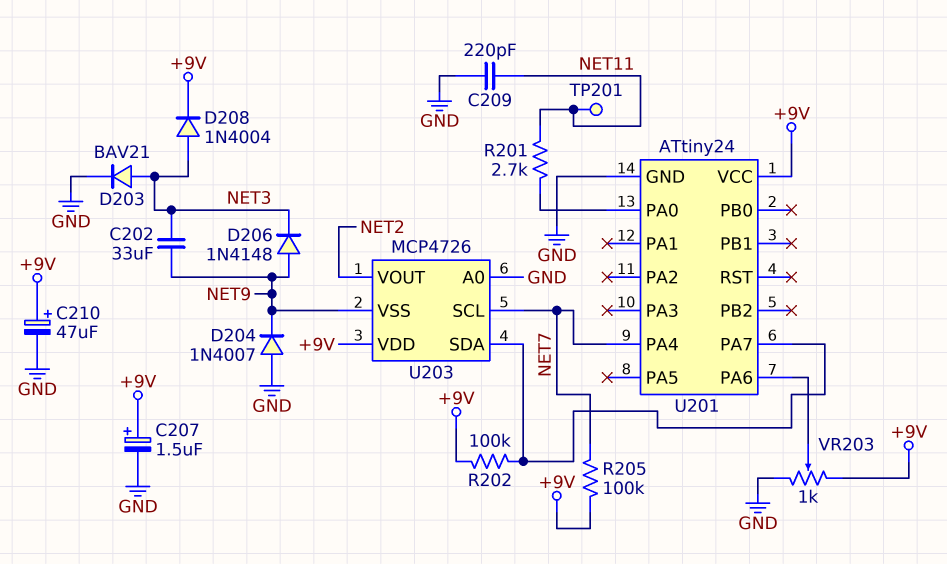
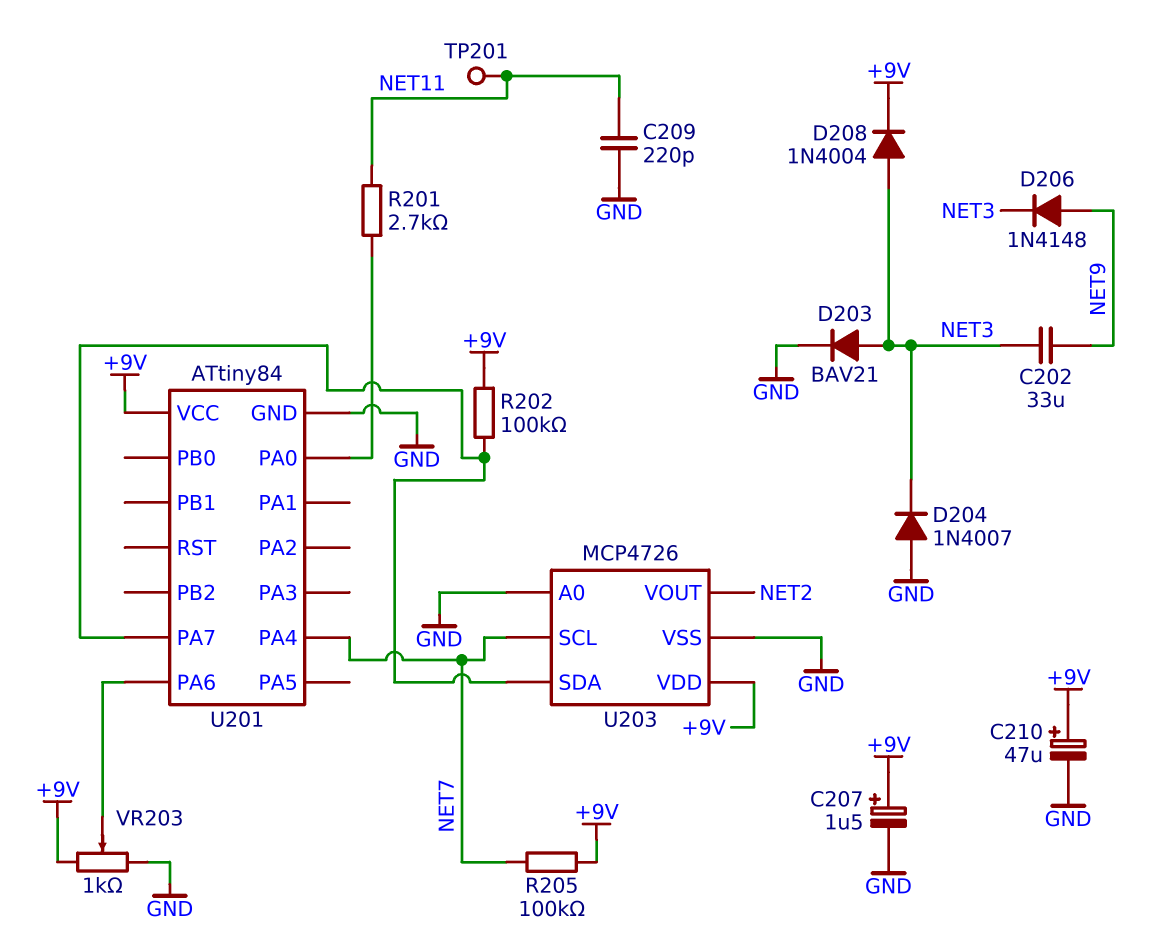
D204: diode 1N4007 (A GND, K NET9) -> diode 1N4007 (A GND, K NET3)
U201: ATtiny24 -> ATtiny84
U203 pin VSS: NET9 -> GND

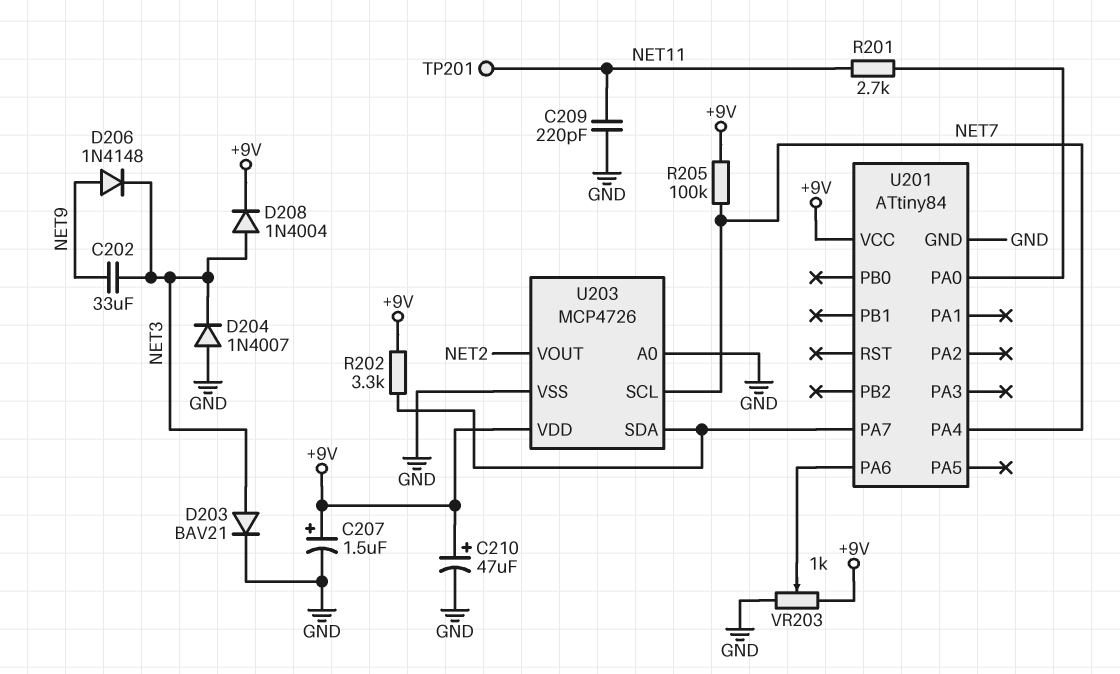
R202: 100k (+9V, U201/PA7) -> 3.3k (+9V, U201/PA7)

